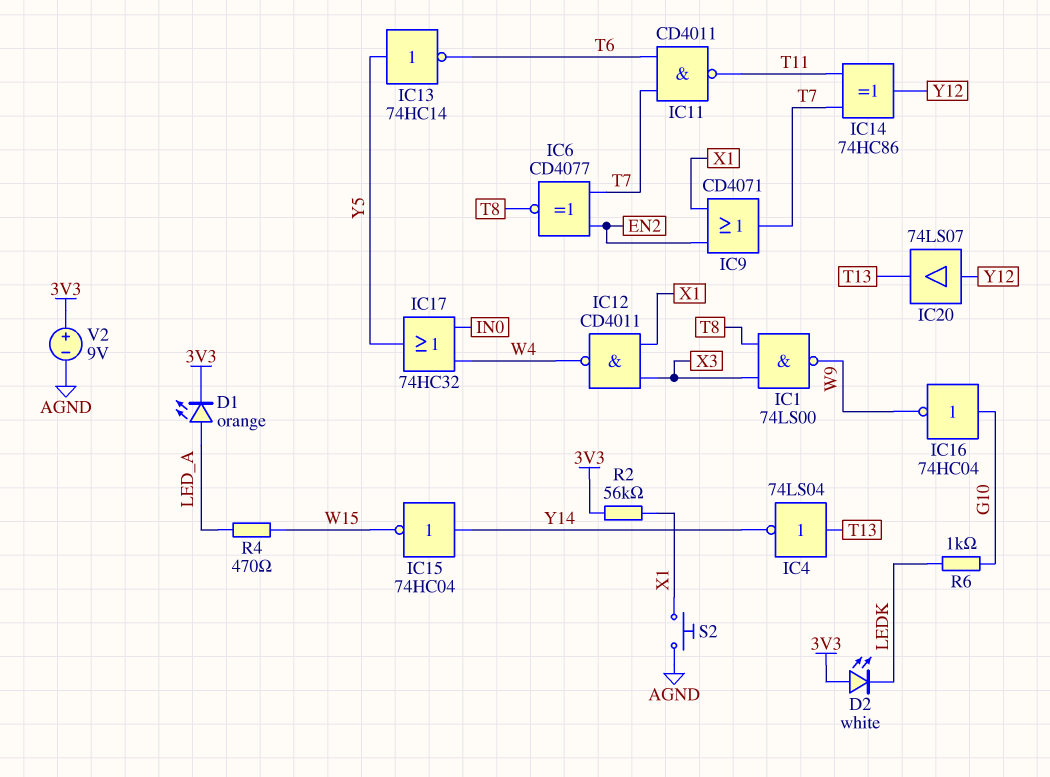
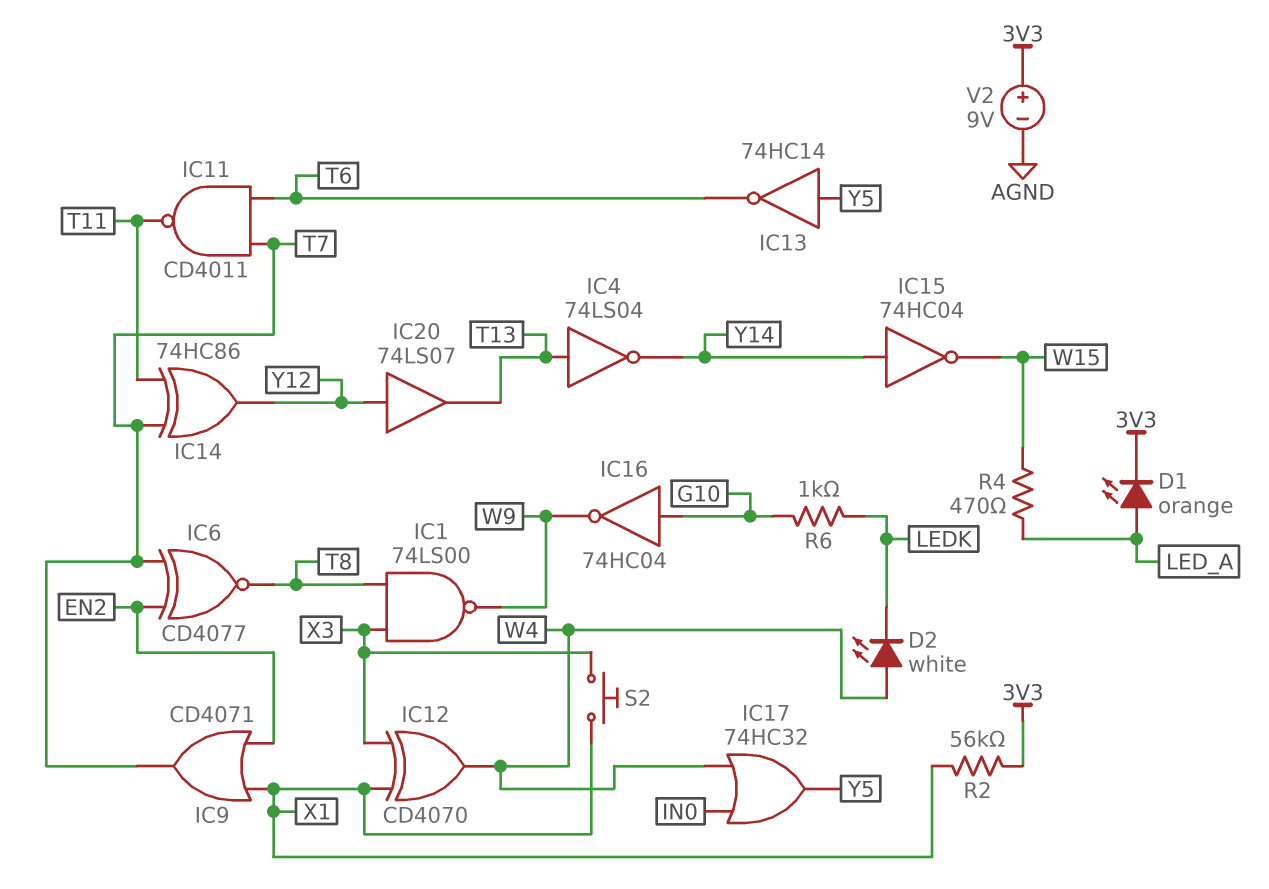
D2: LED white (A 3V3, K LEDK) -> LED white (A W4, K LEDK)
IC12: NAND CD4011 (in X1, in X3, out W4) -> XOR CD4070 (in X1, in X3, out W4)
S2: button (AGND, X1) -> button (X1, X3)

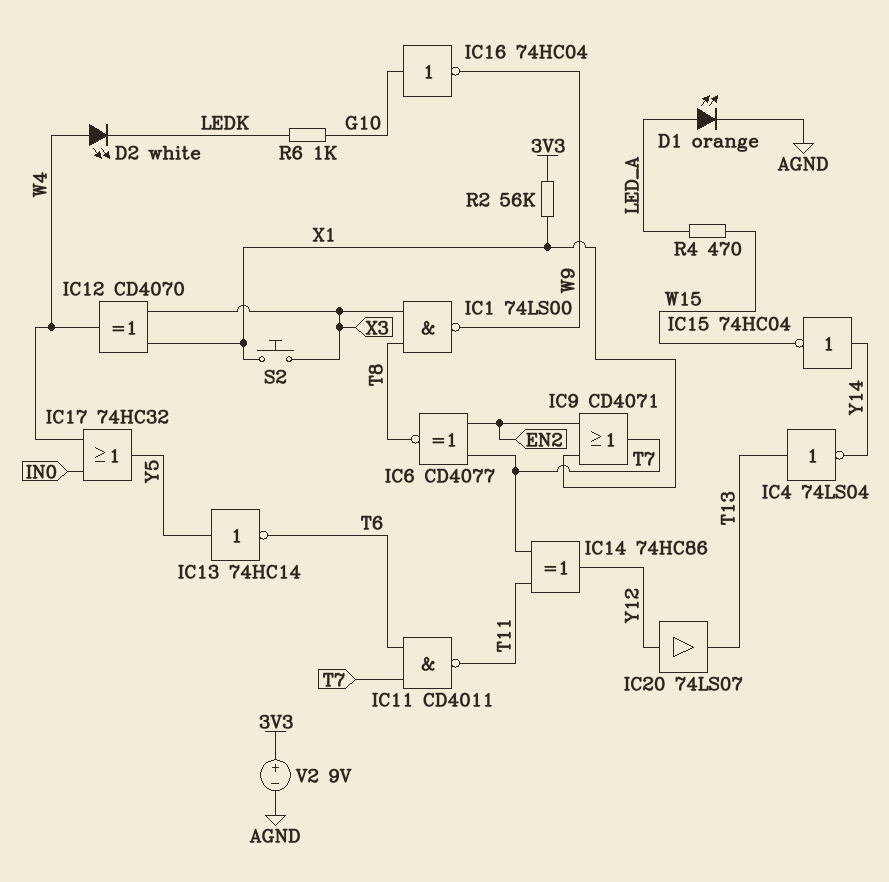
D1: LED orange (A LED_A, K 3V3) -> LED orange (A LED_A, K AGND)

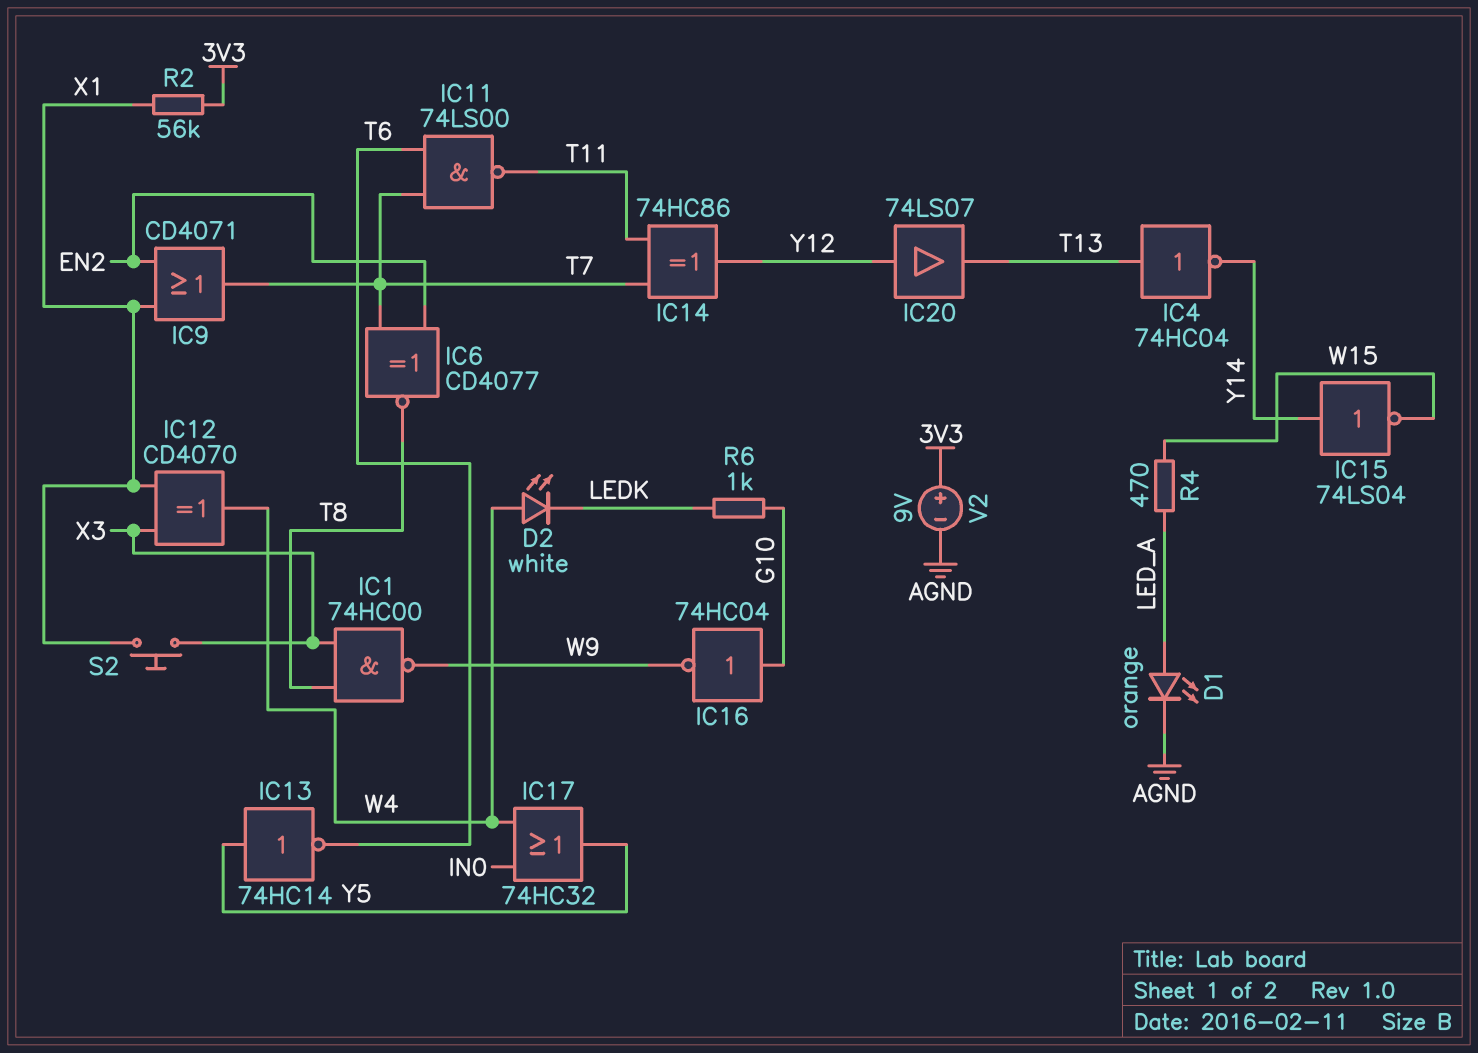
IC1: NAND 74LS00 (in T8, in X3, out W9) -> NAND 74HC00 (in T8, in X3, out W9)
IC4: NOT 74LS04 (in T13, out Y14) -> NOT 74HC04 (in T13, out Y14)
IC11: NAND CD4011 (in T6, in T7, out T11) -> NAND 74LS00 (in T6, in T7, out T11)
IC15: NOT 74HC04 (in Y14, out W15) -> NOT 74LS04 (in Y14, out W15)

